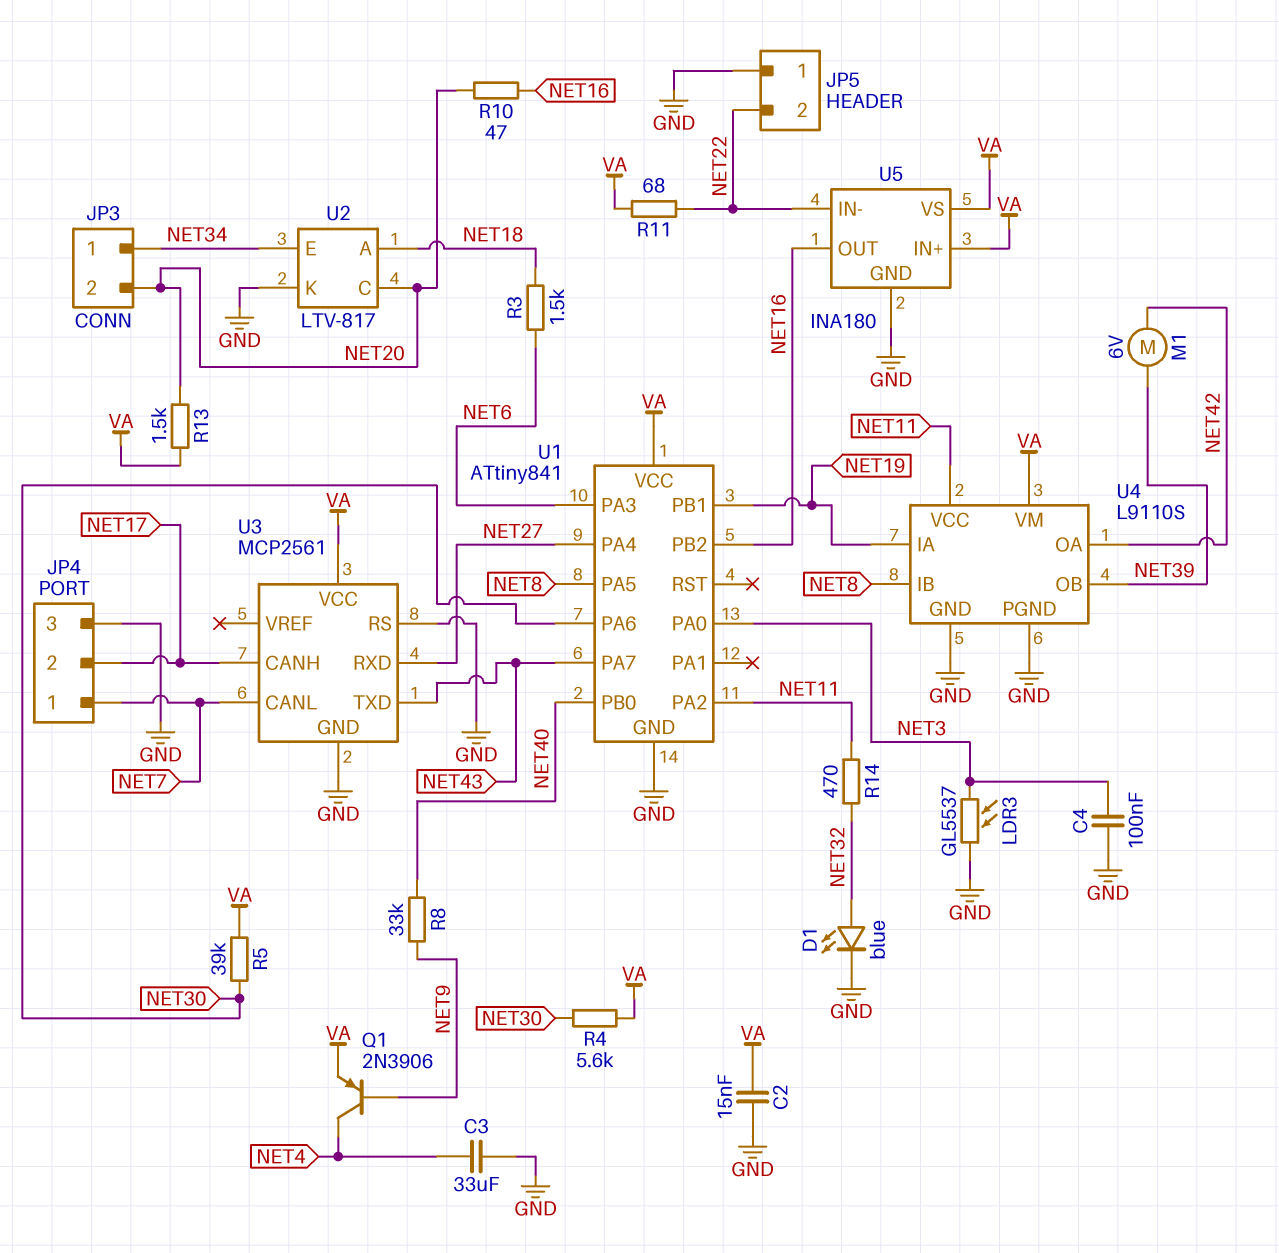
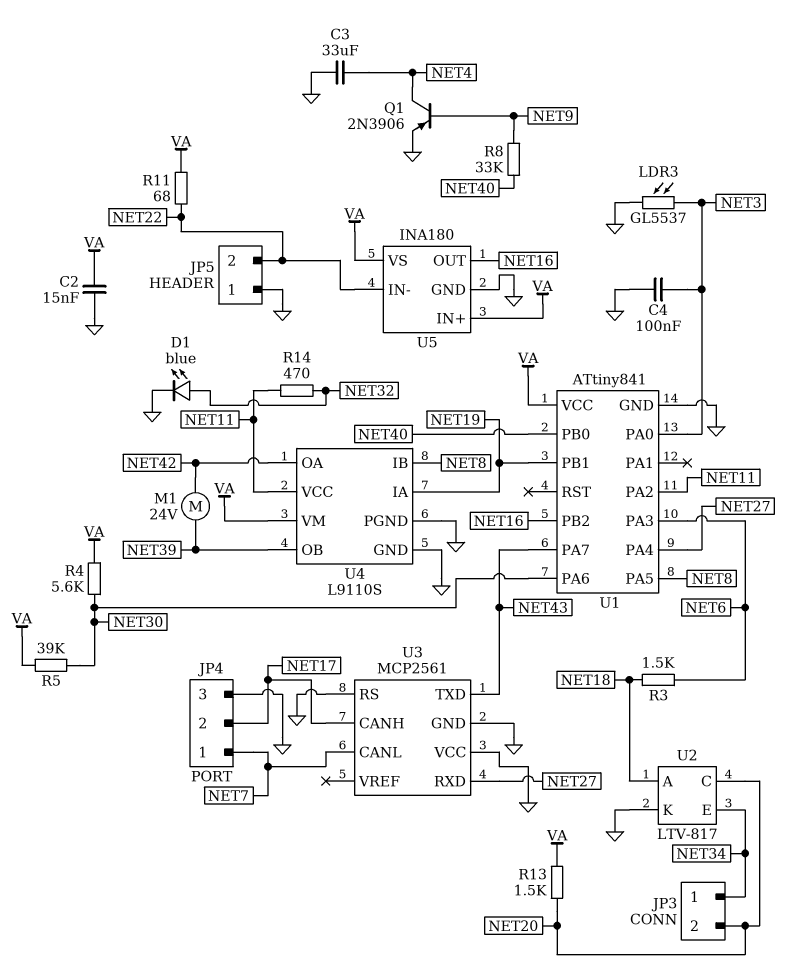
M1: motor 6V (NET39, NET42) -> motor 24V (NET39, NET42)
Q1: PNP 2N3906 (B NET9, C NET4, E VA) -> PNP 2N3906 (B NET9, C NET4, E GND)
R10: 47 (NET16, NET20) -> none
U3 pin VCC: VA -> GND

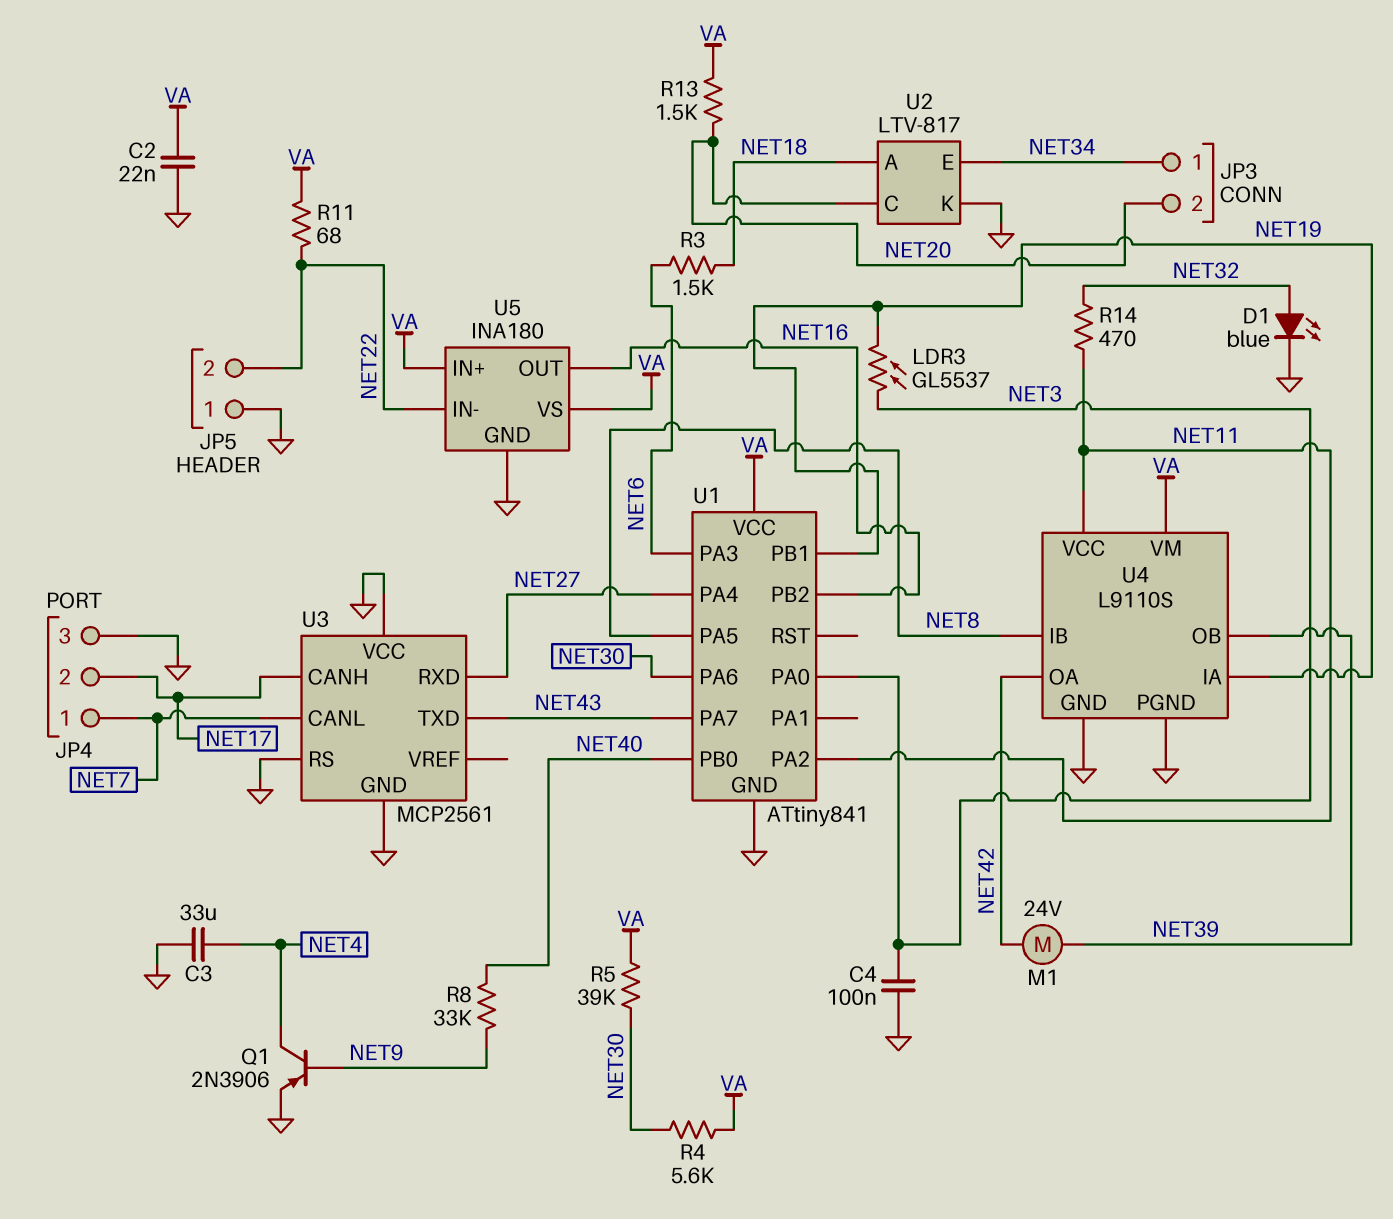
C2: 15nF (GND, VA) -> 22nF (GND, VA)
LDR3: GL5537 (GND, NET3) -> GL5537 (NET3, NET19)

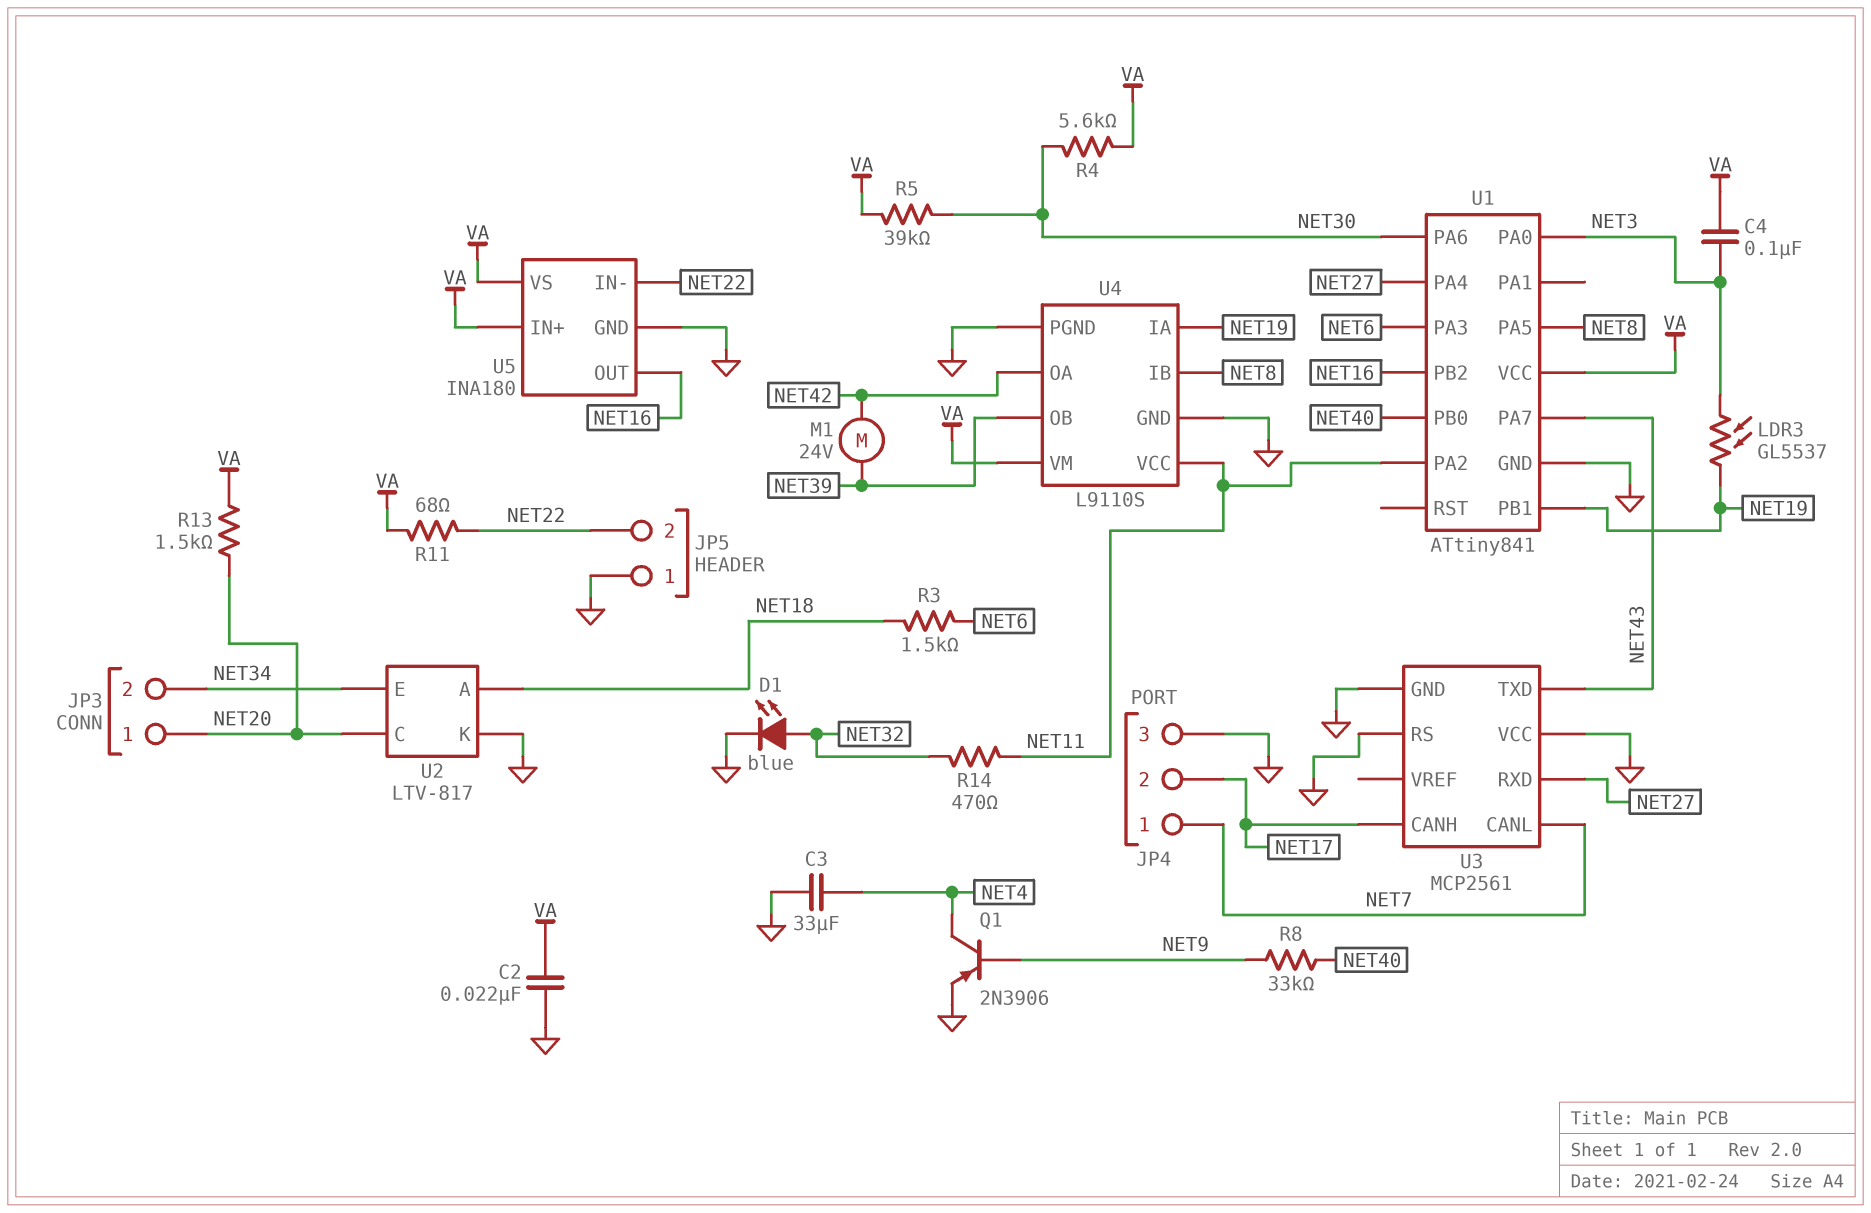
C4: 100nF (GND, NET3) -> 100nF (NET3, VA)
JP3 pin 1: NET34 -> NET20
JP3 pin 2: NET20 -> NET34

